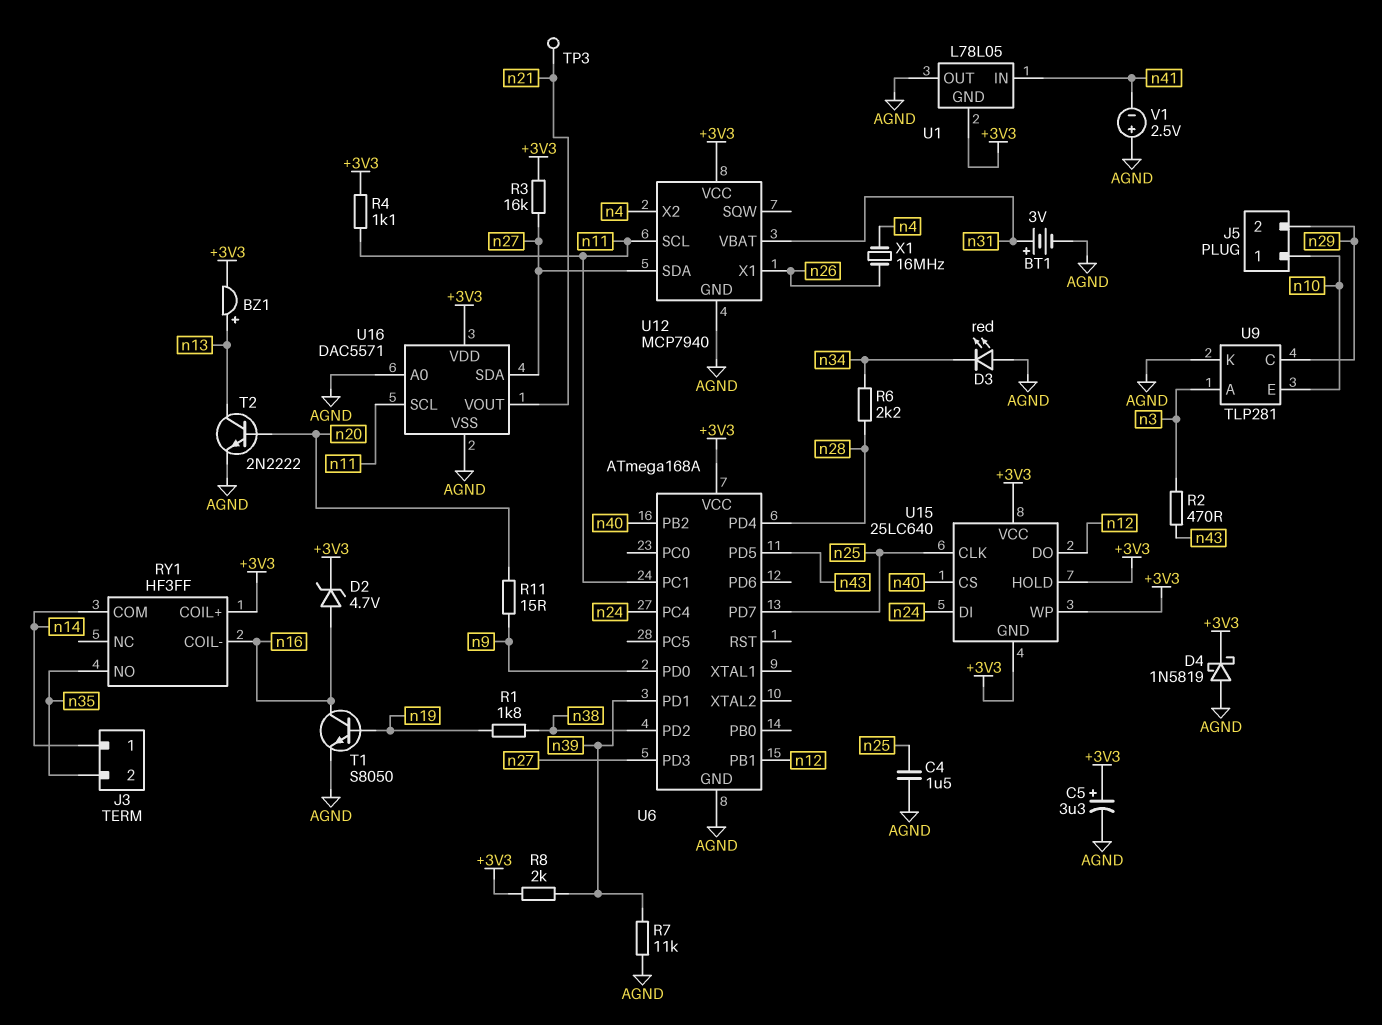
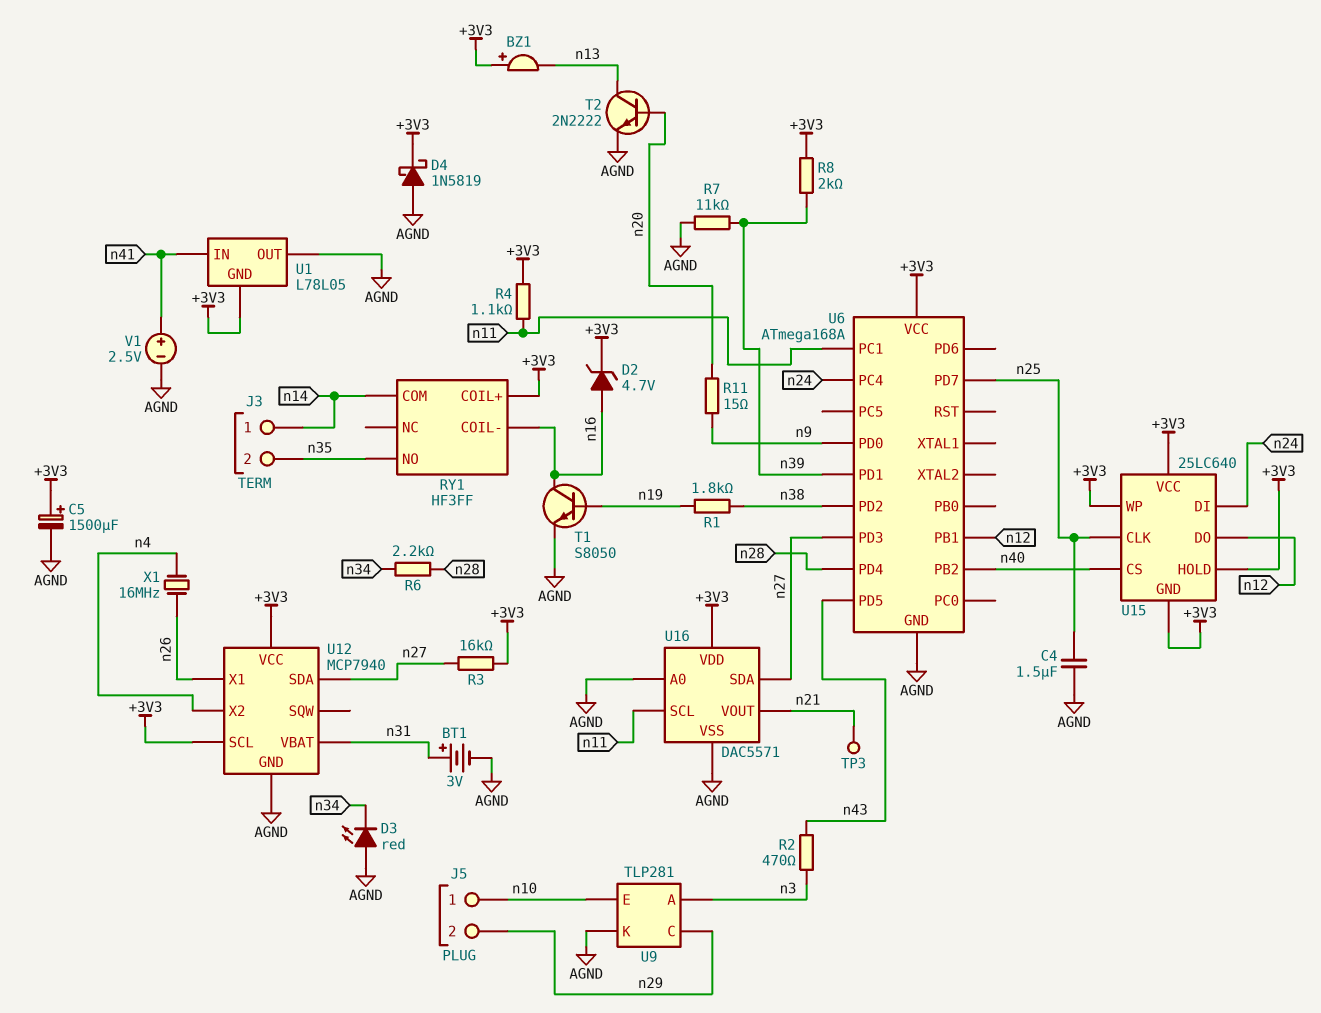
BZ1: buzzer (plus n13, minus +3V3) -> buzzer (plus +3V3, minus n13)
C5: 3.3uF (plus +3V3, minus AGND) -> 1500uF (plus +3V3, minus AGND)
U12 pin SCL: n11 -> +3V3
V1: 2.5V (plus AGND, minus n41) -> 2.5V (plus n41, minus AGND)

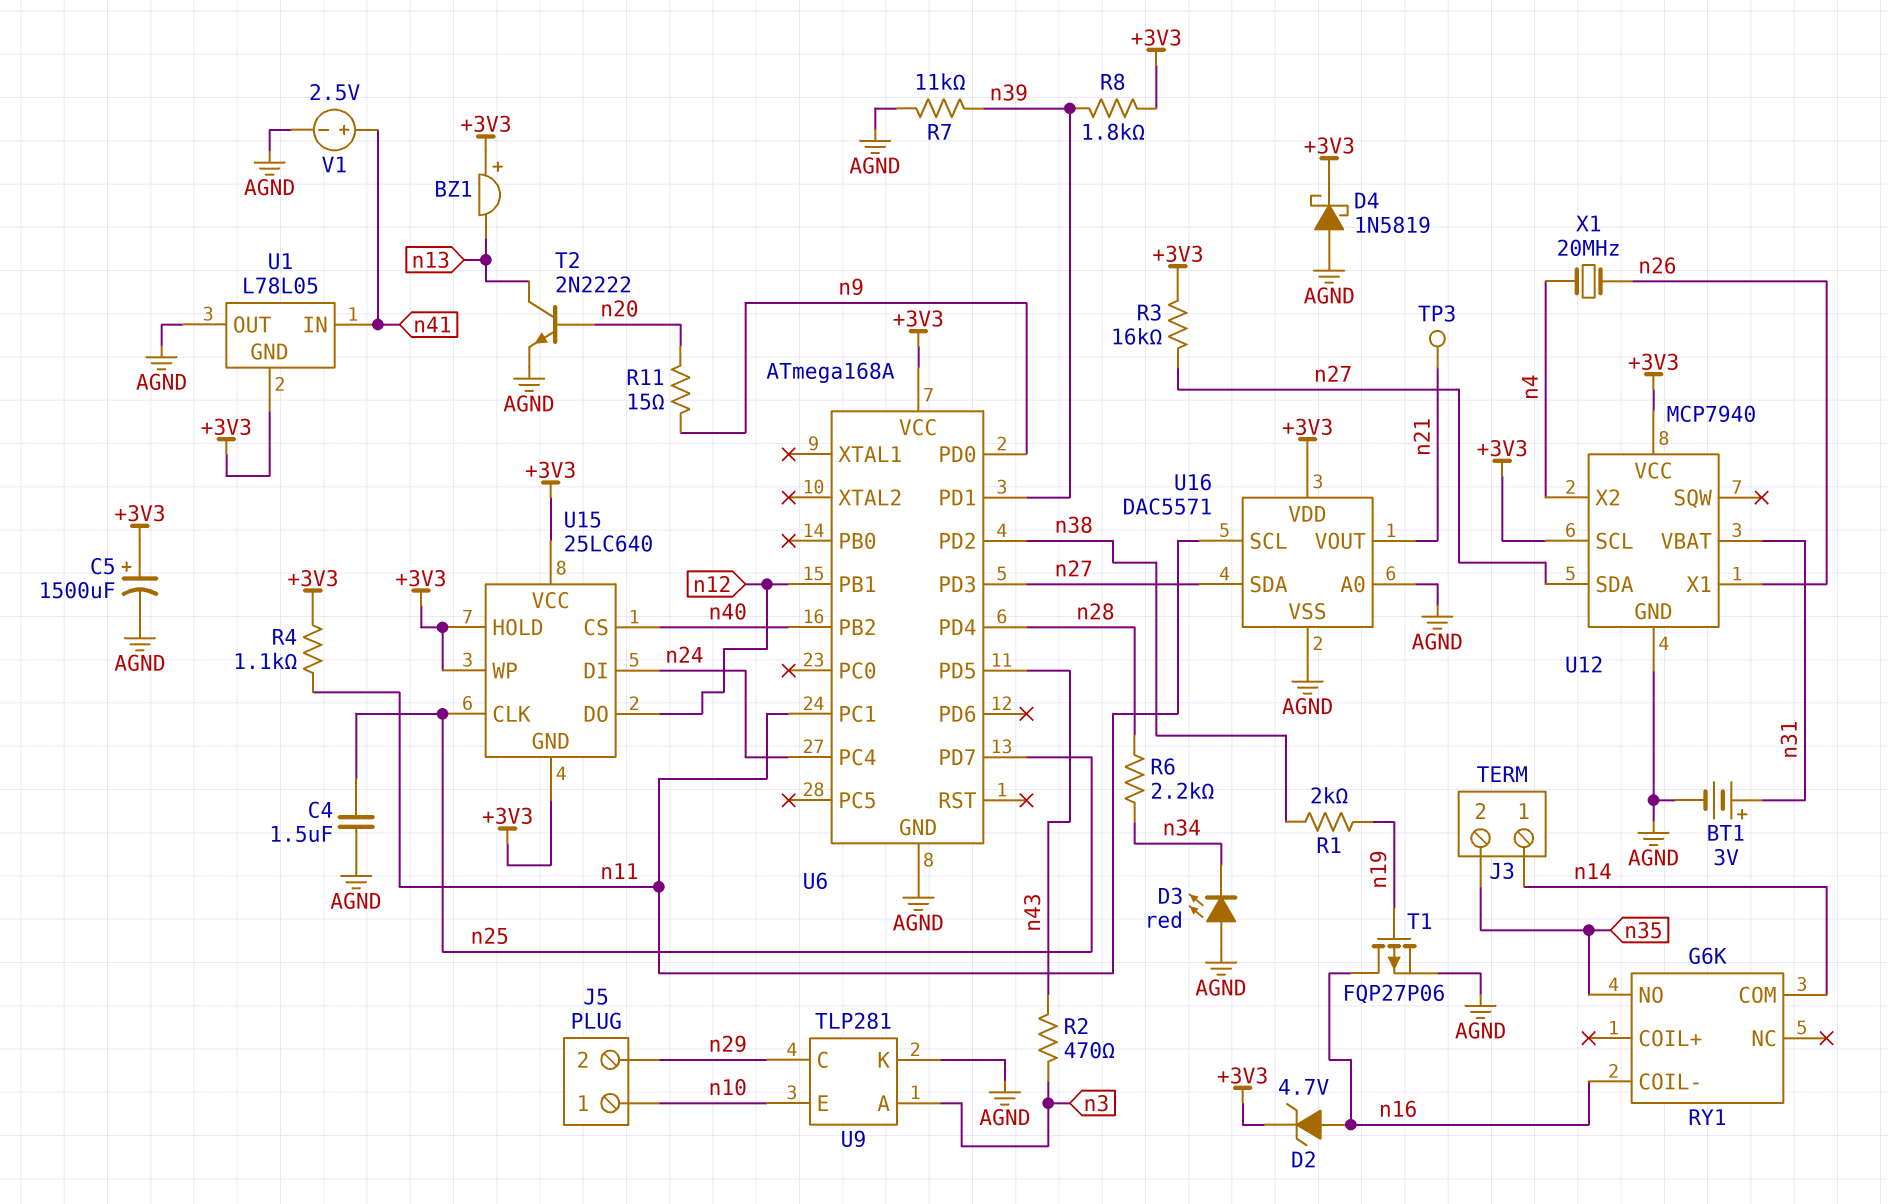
R1: 1.8k (n19, n38) -> 2k (n19, n38)
R8: 2k (+3V3, n39) -> 1.8k (+3V3, n39)
RY1: HF3FF -> G6K
RY1 pin COIL+: +3V3 -> none
T1: NPN S8050 (B n19, C n16, E AGND) -> PMOS FQP27P06 (G n19, D n16, S AGND)
X1: 16MHz (n4, n26) -> 20MHz (n4, n26)

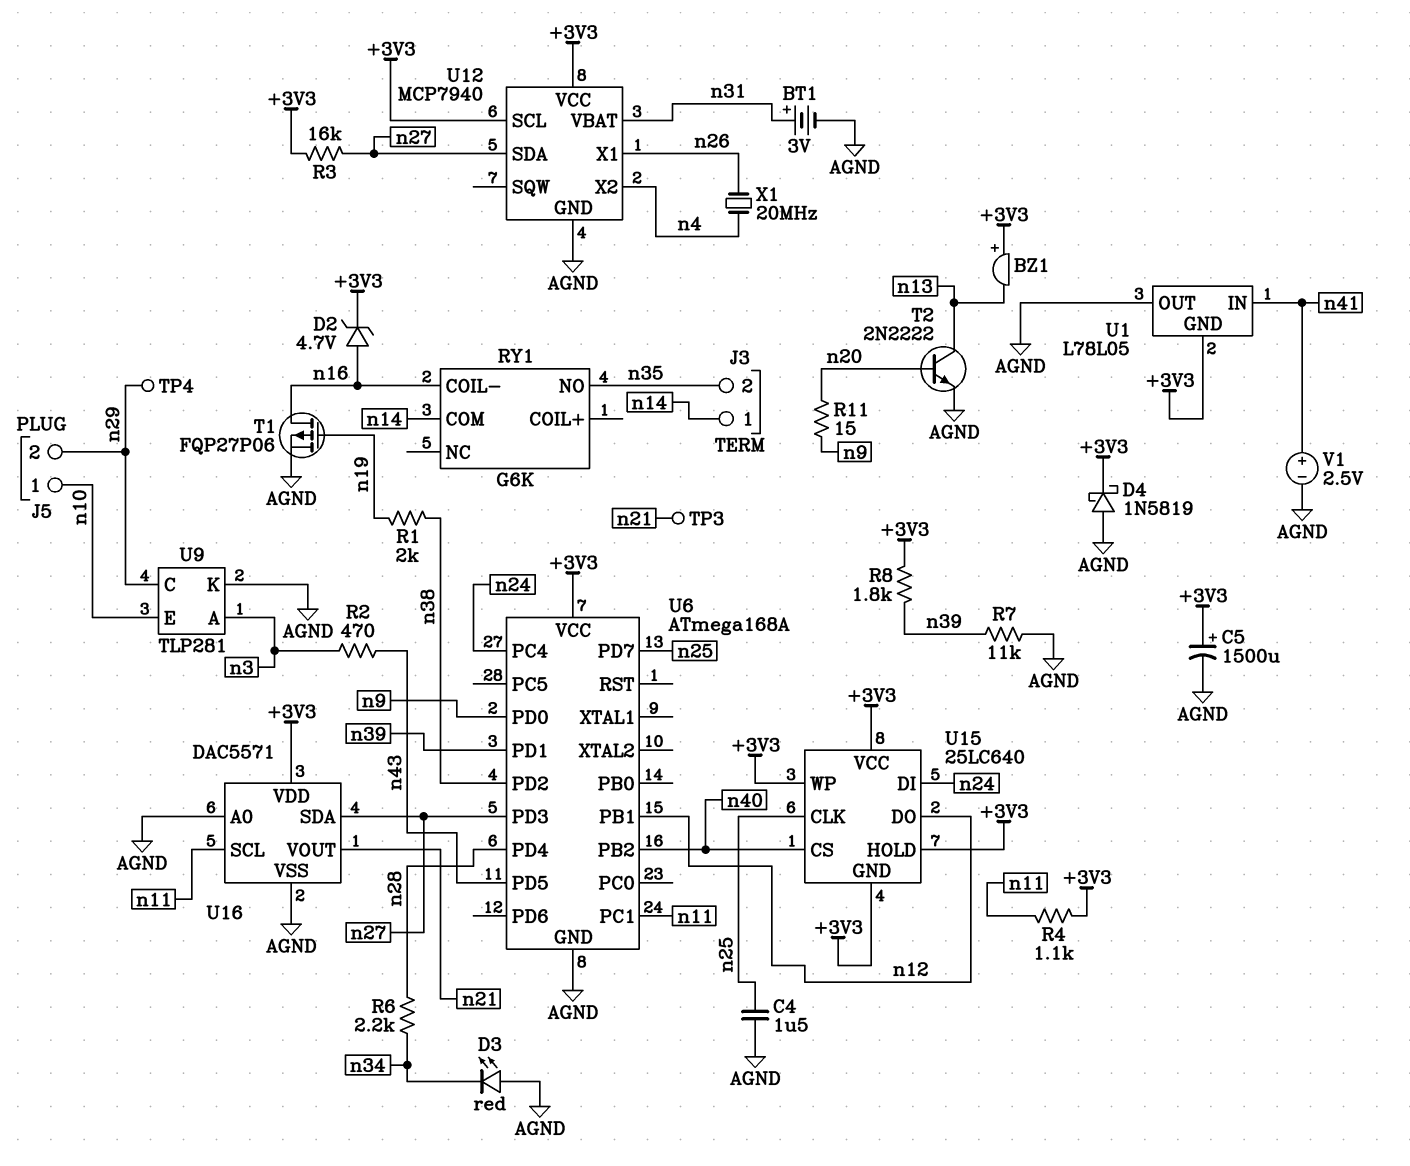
TP4: none -> test point (n29)

